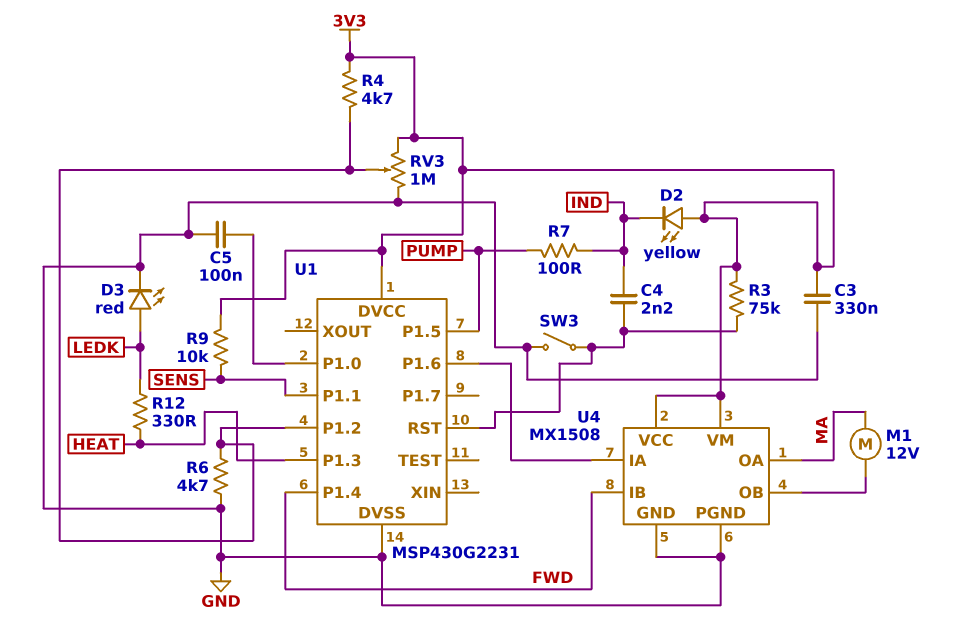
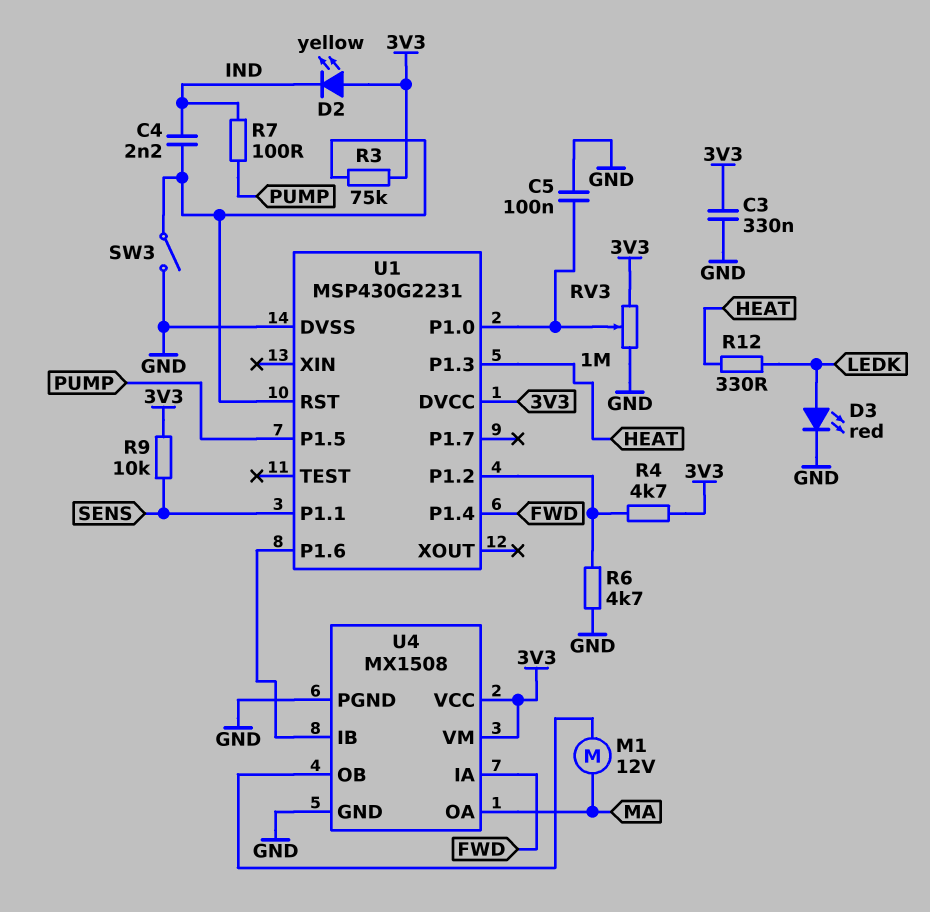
RV3: 1M (3V3, GND, wiper U1/P1.2) -> 1M (3V3, GND, wiper U1/P1.0)
U4 pin IA: U1/P1.6 -> FWD
U4 pin IB: FWD -> U1/P1.6

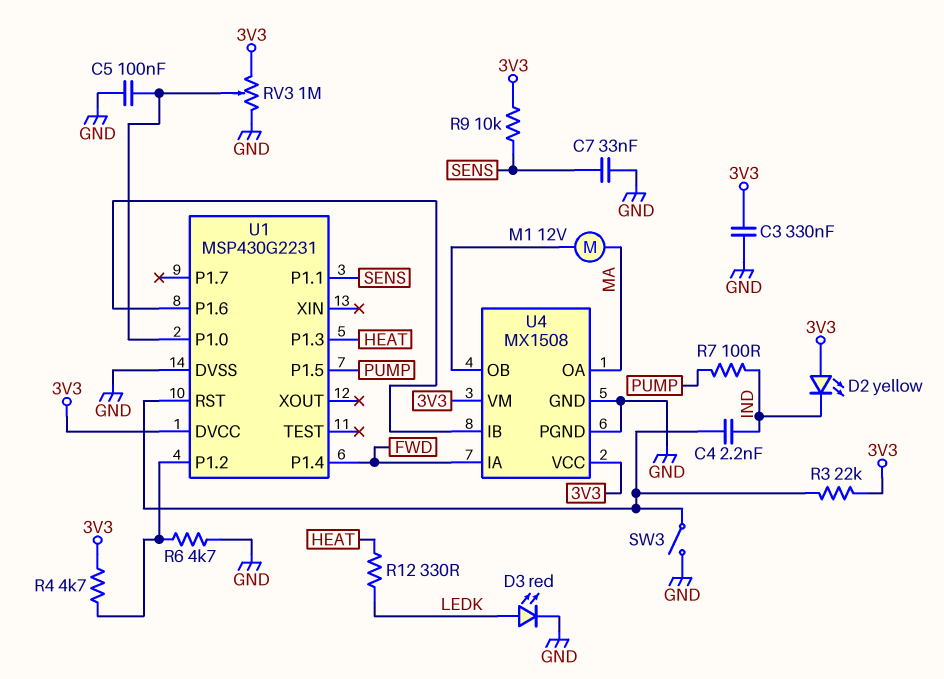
C7: none -> 33nF (GND, SENS)
R3: 75k (3V3, U1/RST) -> 22k (3V3, U1/RST)

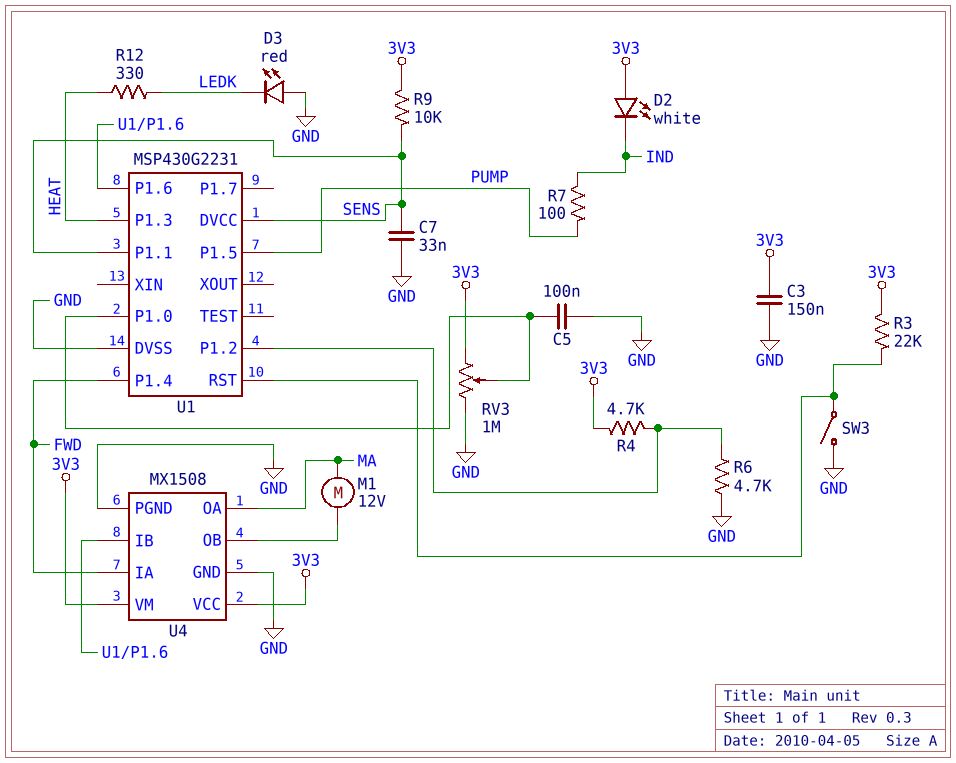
C3: 330nF (3V3, GND) -> 150nF (3V3, GND)
C4: 2.2nF (IND, U1/RST) -> none
D2: LED yellow (A 3V3, K IND) -> LED white (A 3V3, K IND)
D3: LED red (A LEDK, K GND) -> LED red (A GND, K LEDK)
U1 pin DVCC: 3V3 -> SENS

